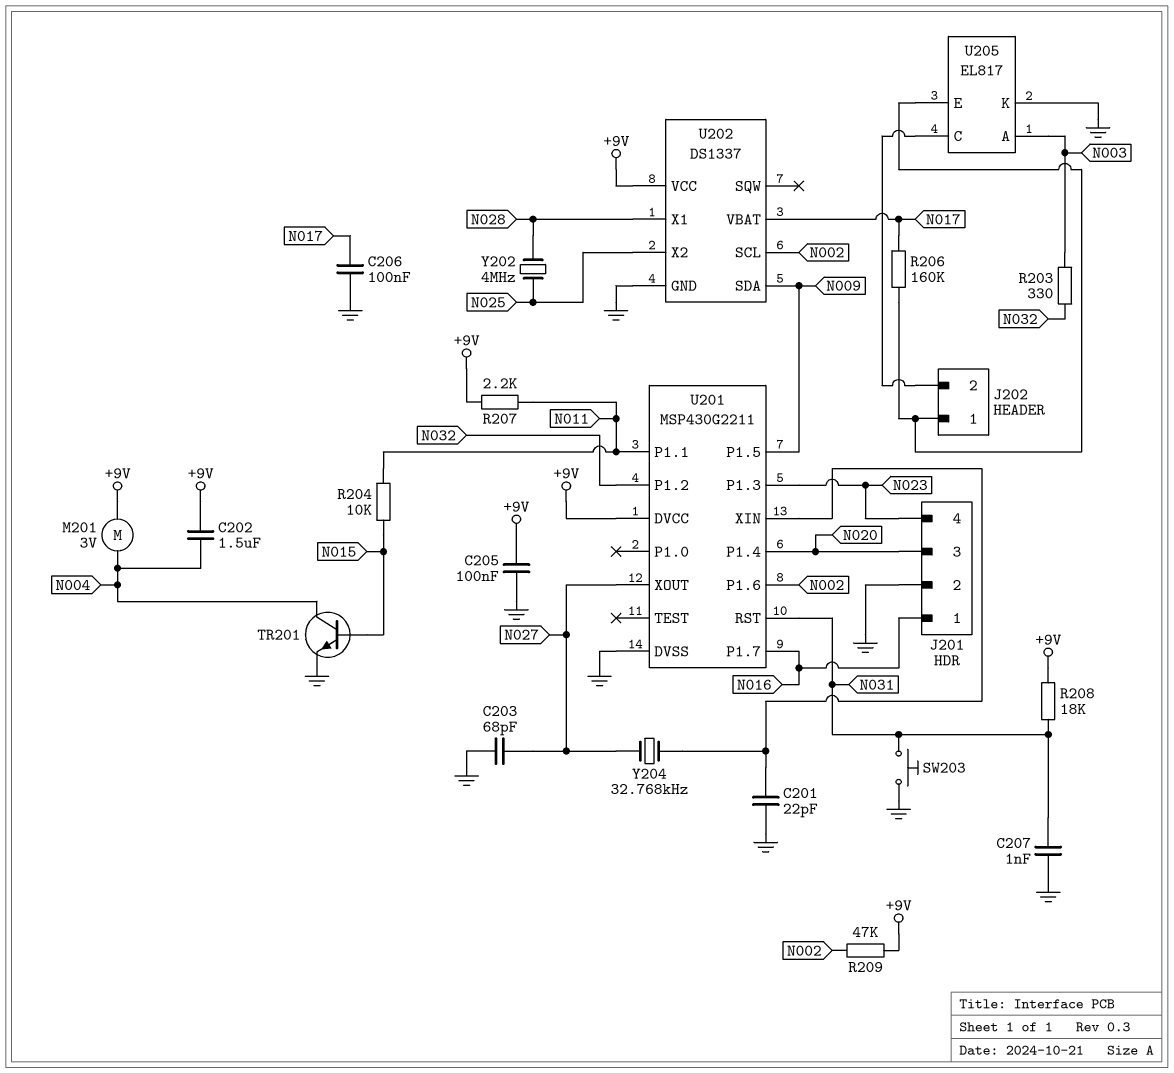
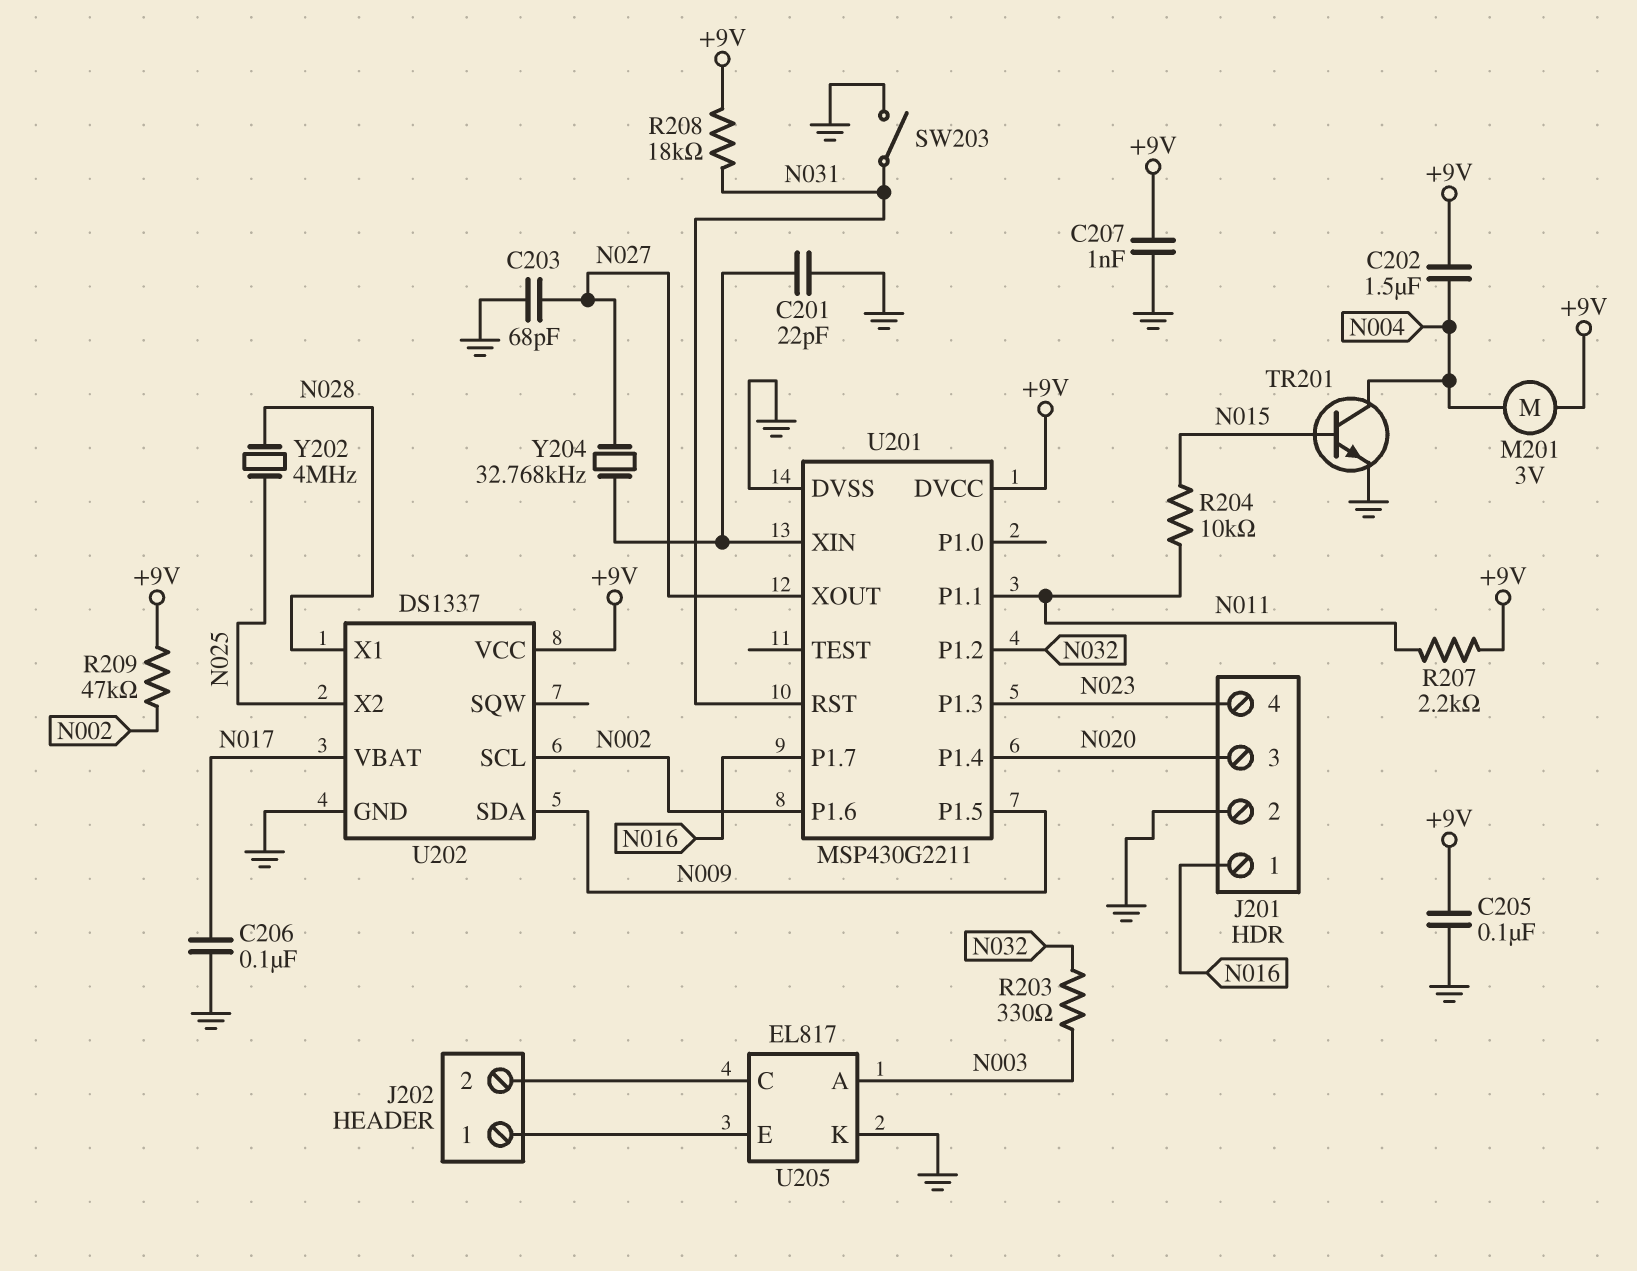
C207: 1nF (GND, N031) -> 1nF (+9V, GND)
R206: 160k (J202/1, N017) -> none
SW203: button (GND, N031) -> switch (GND, N031)

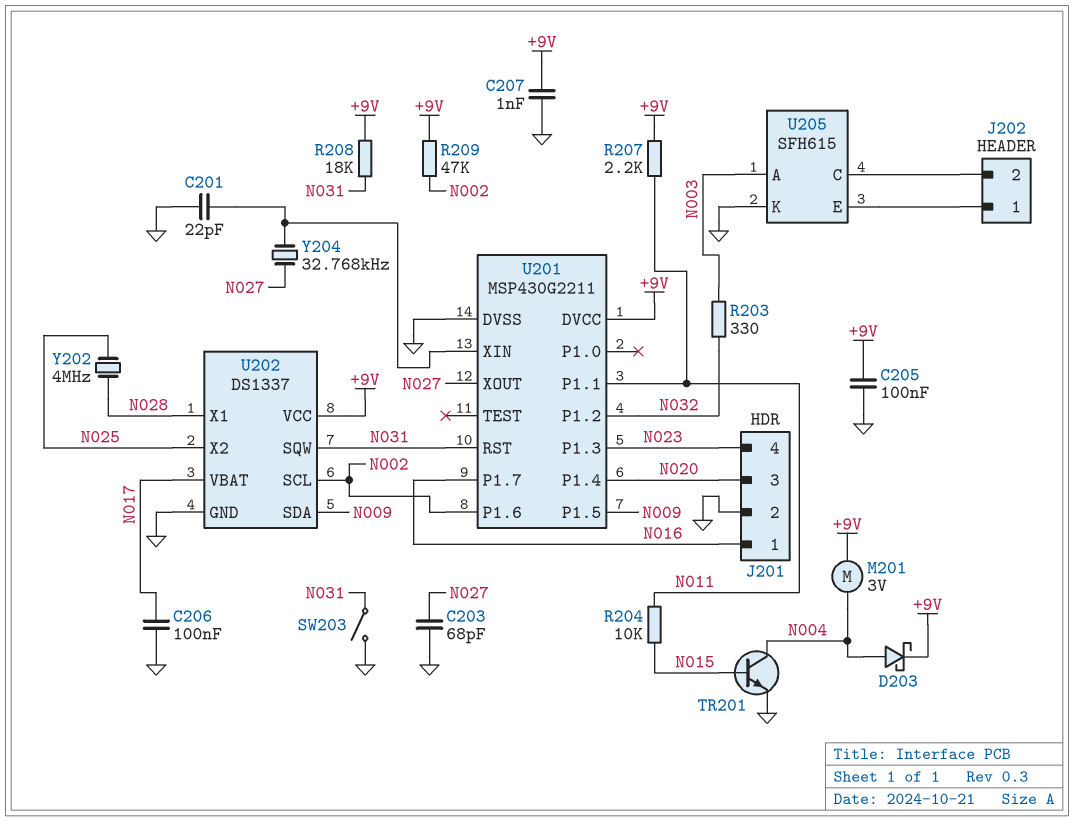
C202: 1.5uF (+9V, N004) -> none
D203: none -> schottky (A N004, K +9V)
U202 pin SQW: none -> N031
U205: EL817 -> SFH615

